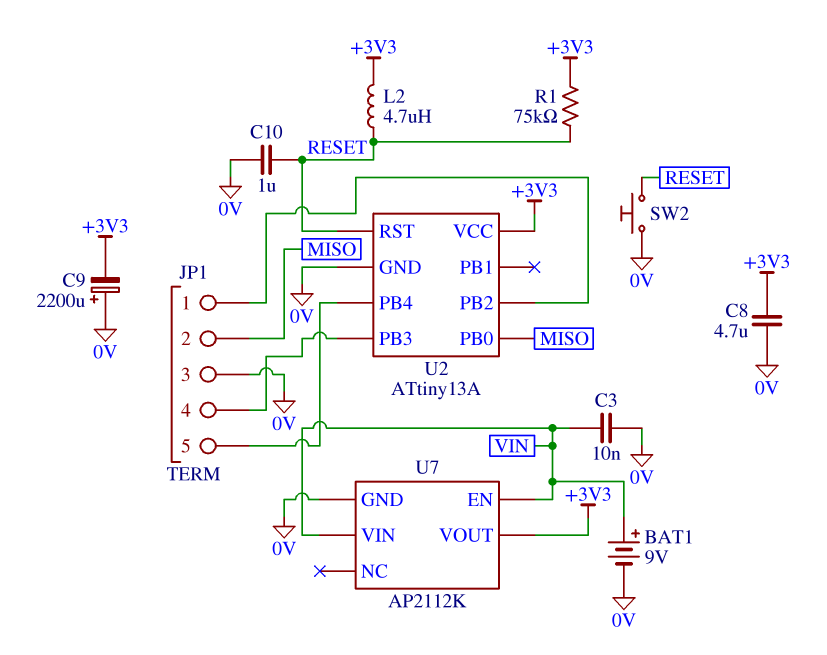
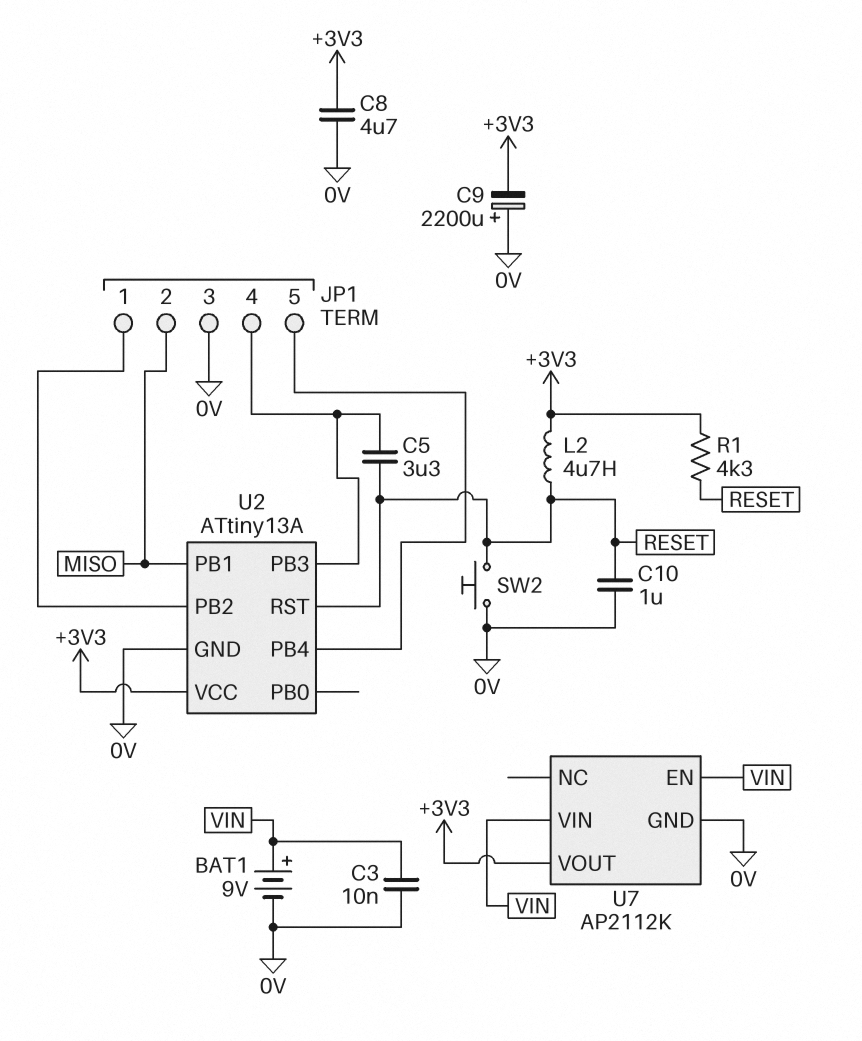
C5: none -> 3.3uF (JP1/4, RESET)
R1: 75k (+3V3, RESET) -> 4.3k (+3V3, RESET)
U2 pin PB0: MISO -> none
U2 pin PB1: none -> MISO

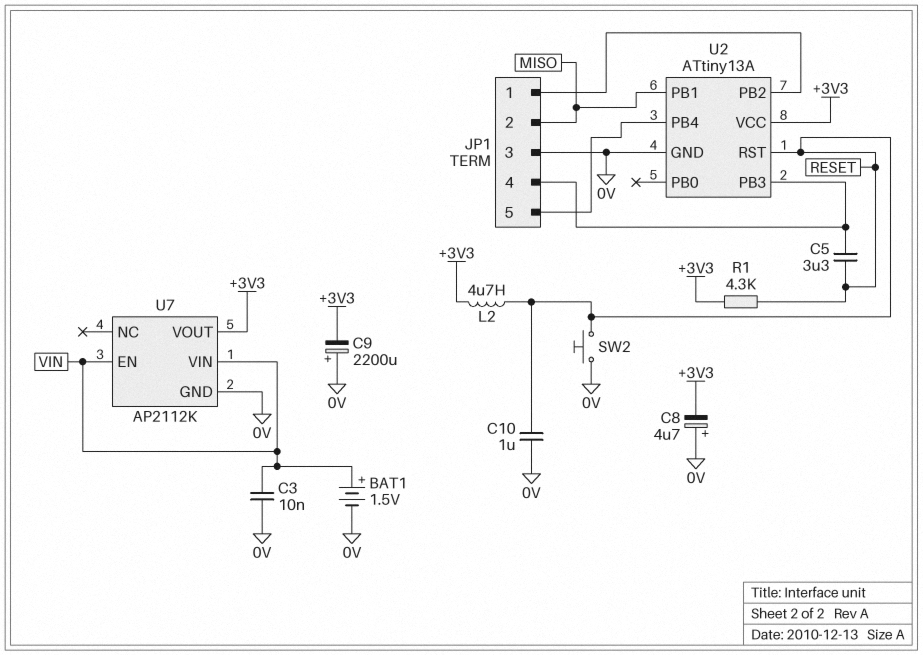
BAT1: 9V (plus VIN, minus 0V) -> 1.5V (plus VIN, minus 0V)
C8: 4.7uF (+3V3, 0V) -> 4.7uF (plus 0V, minus +3V3)

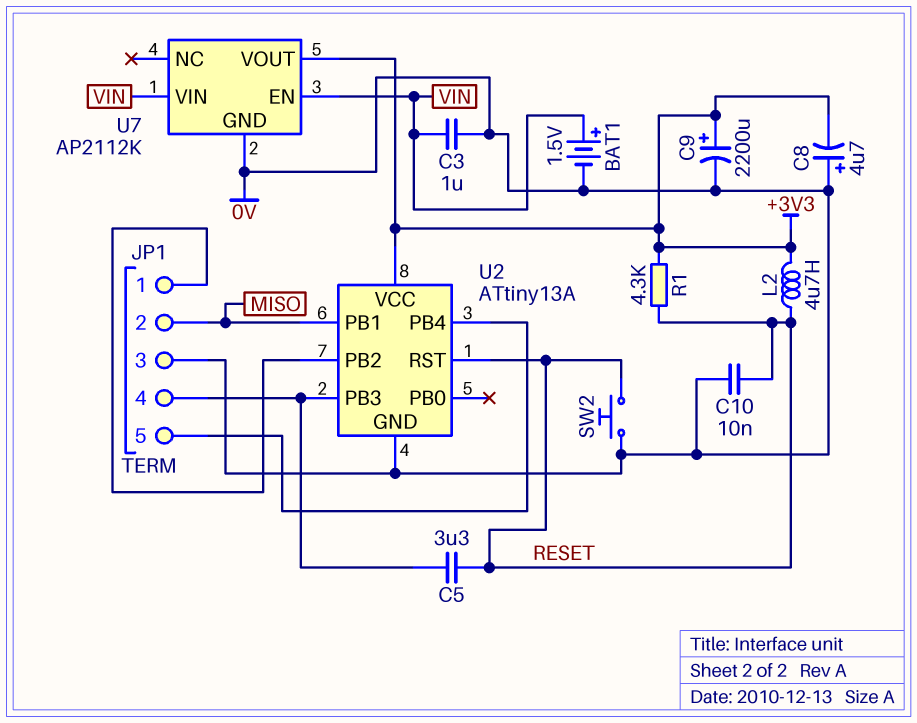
C3: 10nF (0V, VIN) -> 1uF (0V, VIN)
C9: 2200uF (plus 0V, minus +3V3) -> 2200uF (plus +3V3, minus 0V)
C10: 1uF (0V, RESET) -> 10nF (0V, RESET)

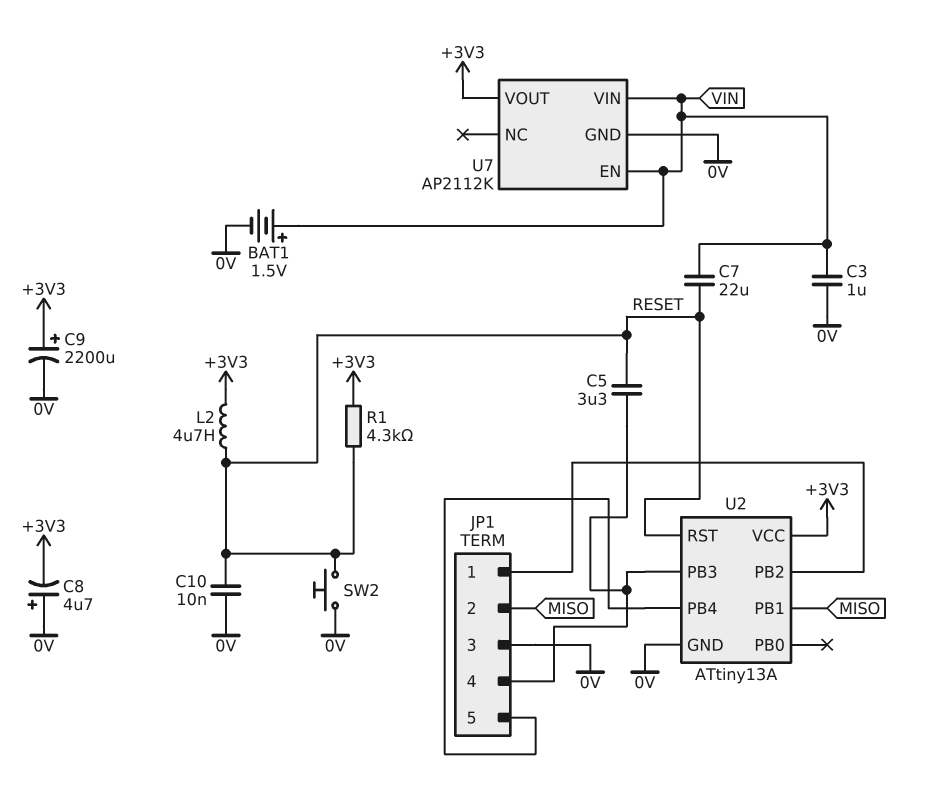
C7: none -> 22uF (RESET, VIN)

